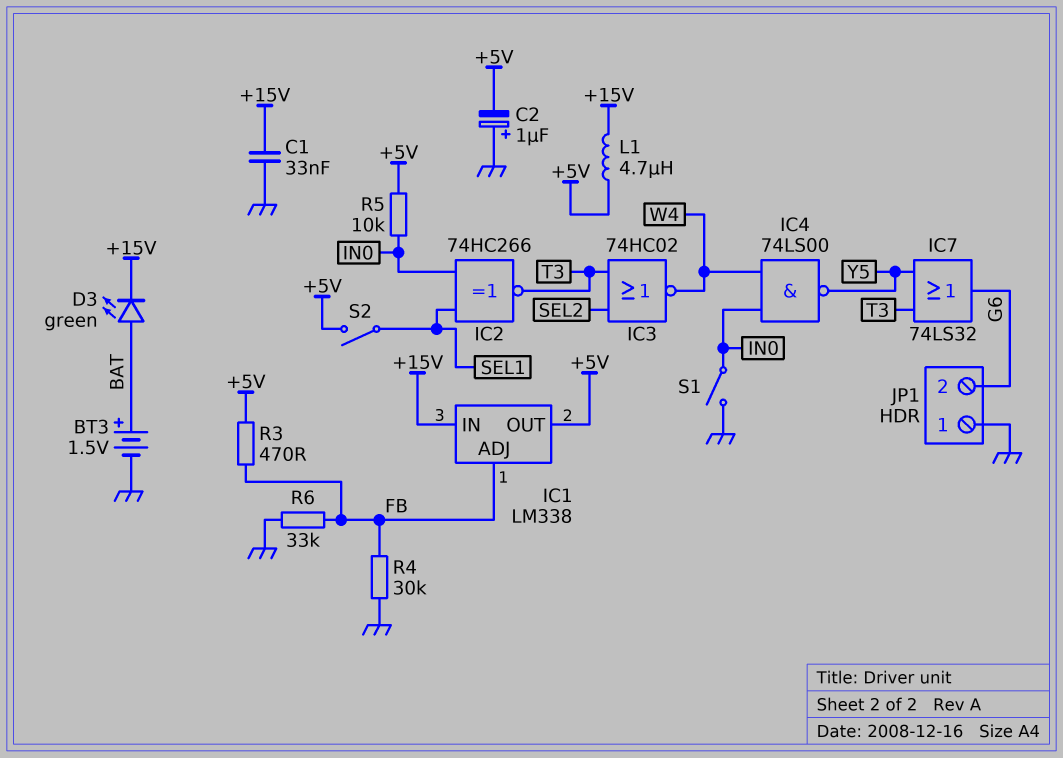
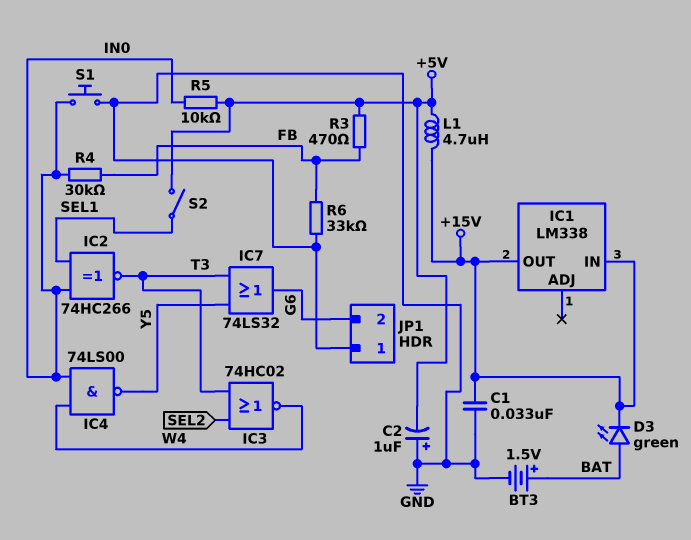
IC1 pin ADJ: FB -> none
IC1 pin OUT: +5V -> +15V
R4: 30k (FB, GND) -> 30k (FB, IN0)
S1: switch (GND, IN0) -> button (GND, IN0)

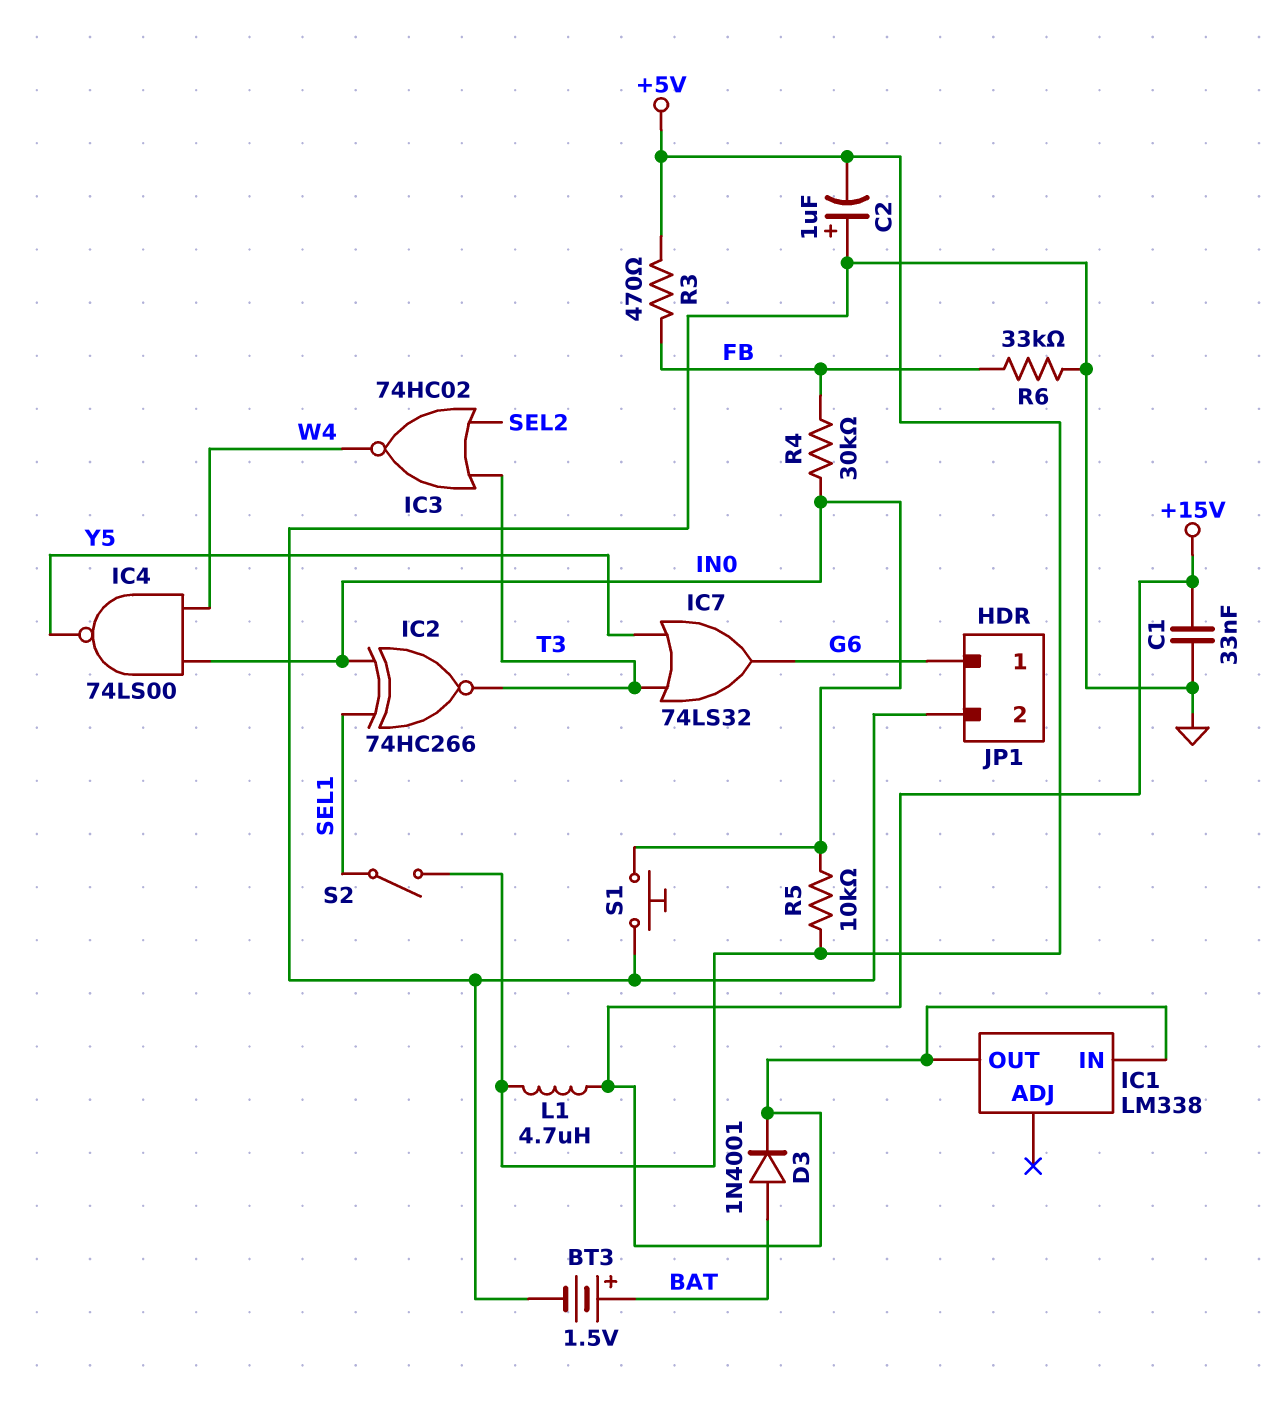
D3: LED green (A BAT, K +15V) -> diode 1N4001 (A BAT, K +15V)
JP1 pin 1: GND -> G6
JP1 pin 2: G6 -> GND

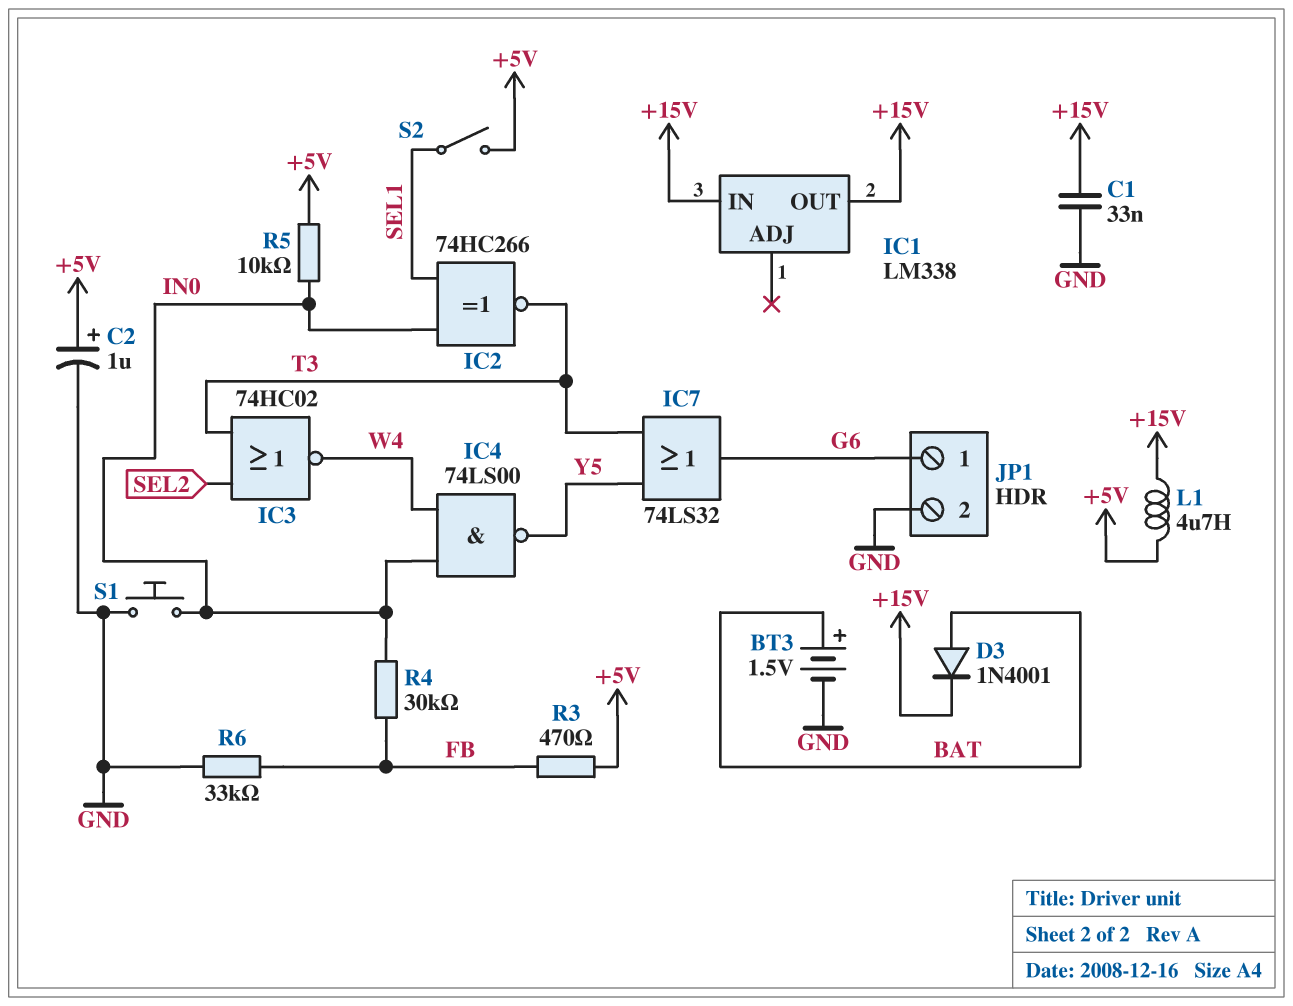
C2: 1uF (plus GND, minus +5V) -> 1uF (plus +5V, minus GND)

